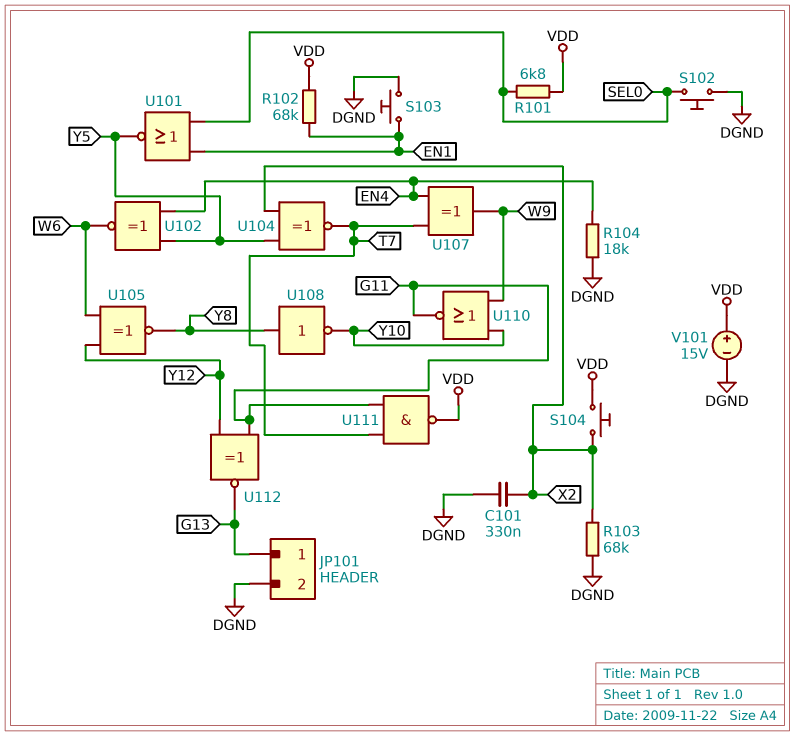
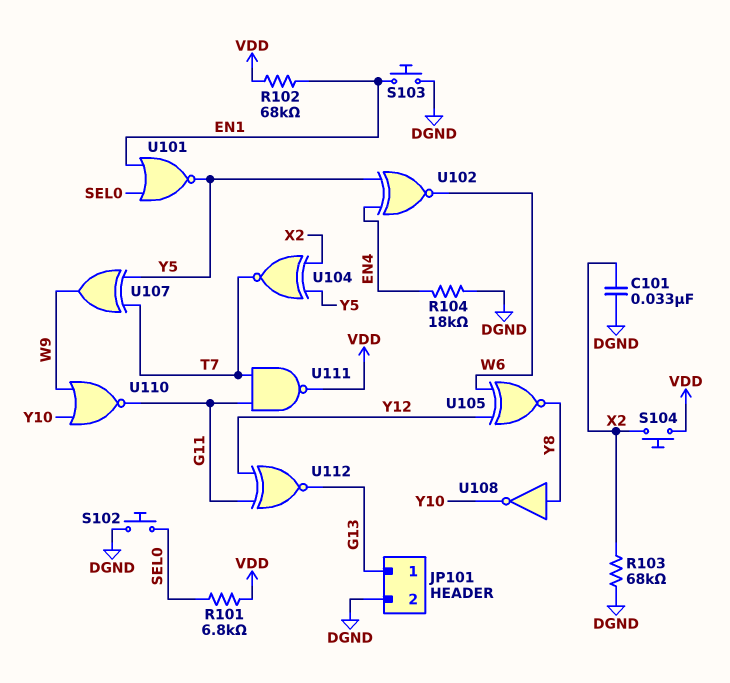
C101: 330nF (DGND, X2) -> 33nF (DGND, X2)
U107: XOR (in EN4, in T7, out W9) -> XOR (in T7, in Y5, out W9)
V101: 15V (plus VDD, minus DGND) -> none

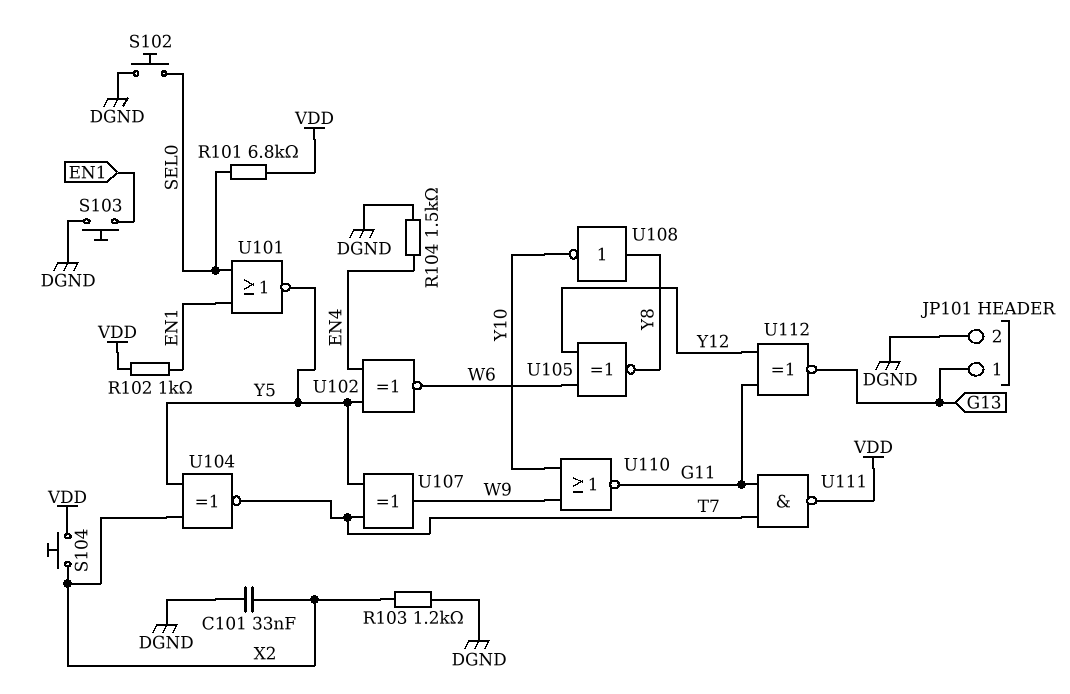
R102: 68k (EN1, VDD) -> 1k (EN1, VDD)
R103: 68k (DGND, X2) -> 1.2k (DGND, X2)
R104: 18k (DGND, EN4) -> 1.5k (DGND, EN4)

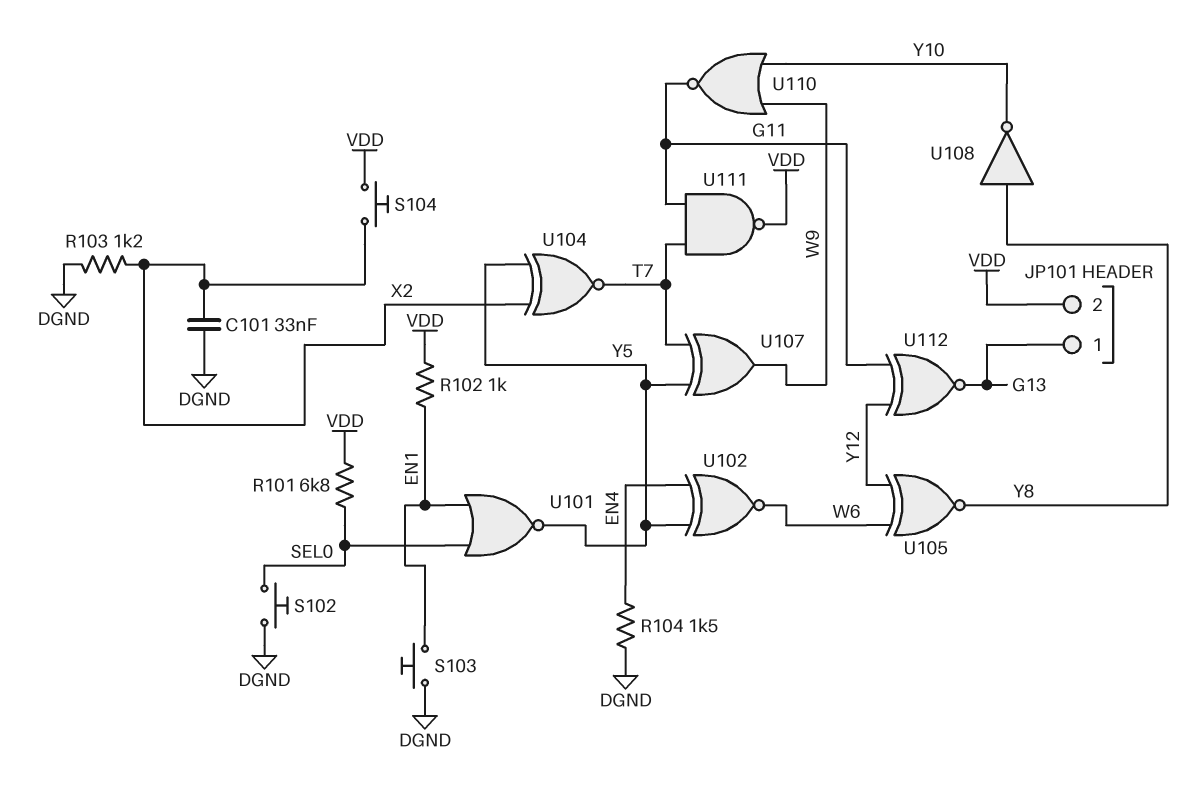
JP101 pin 2: DGND -> VDD

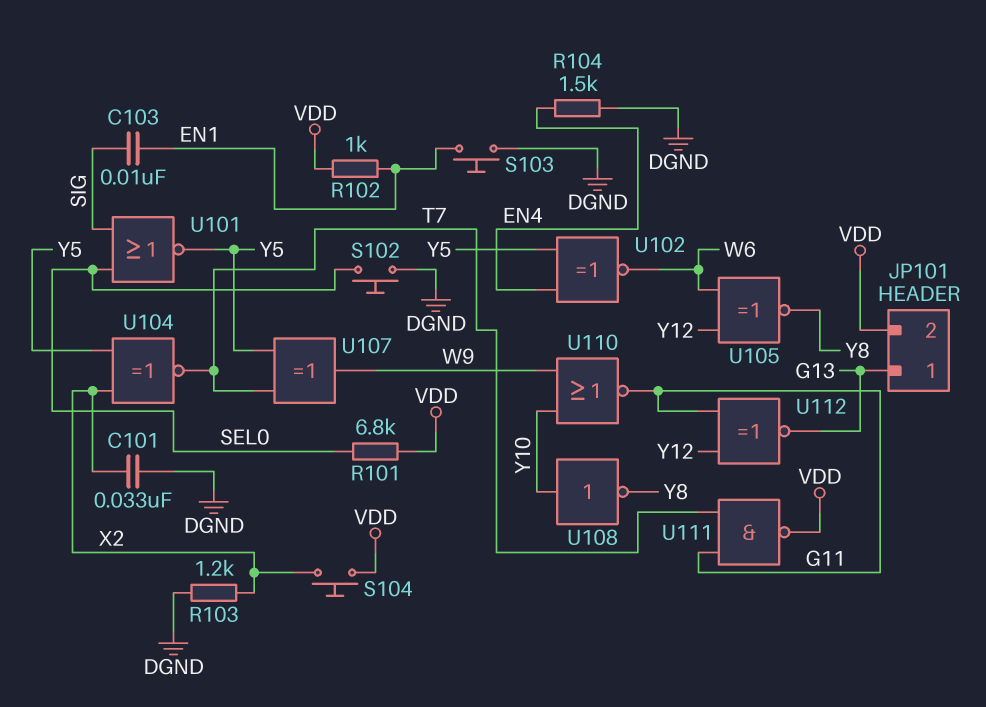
C103: none -> 10nF (EN1, SIG)
U101: NOR (in EN1, in SEL0, out Y5) -> NOR (in SEL0, in SIG, out Y5)
U108: NOT (in Y8, out Y10) -> NOT (in Y10, out Y8)

